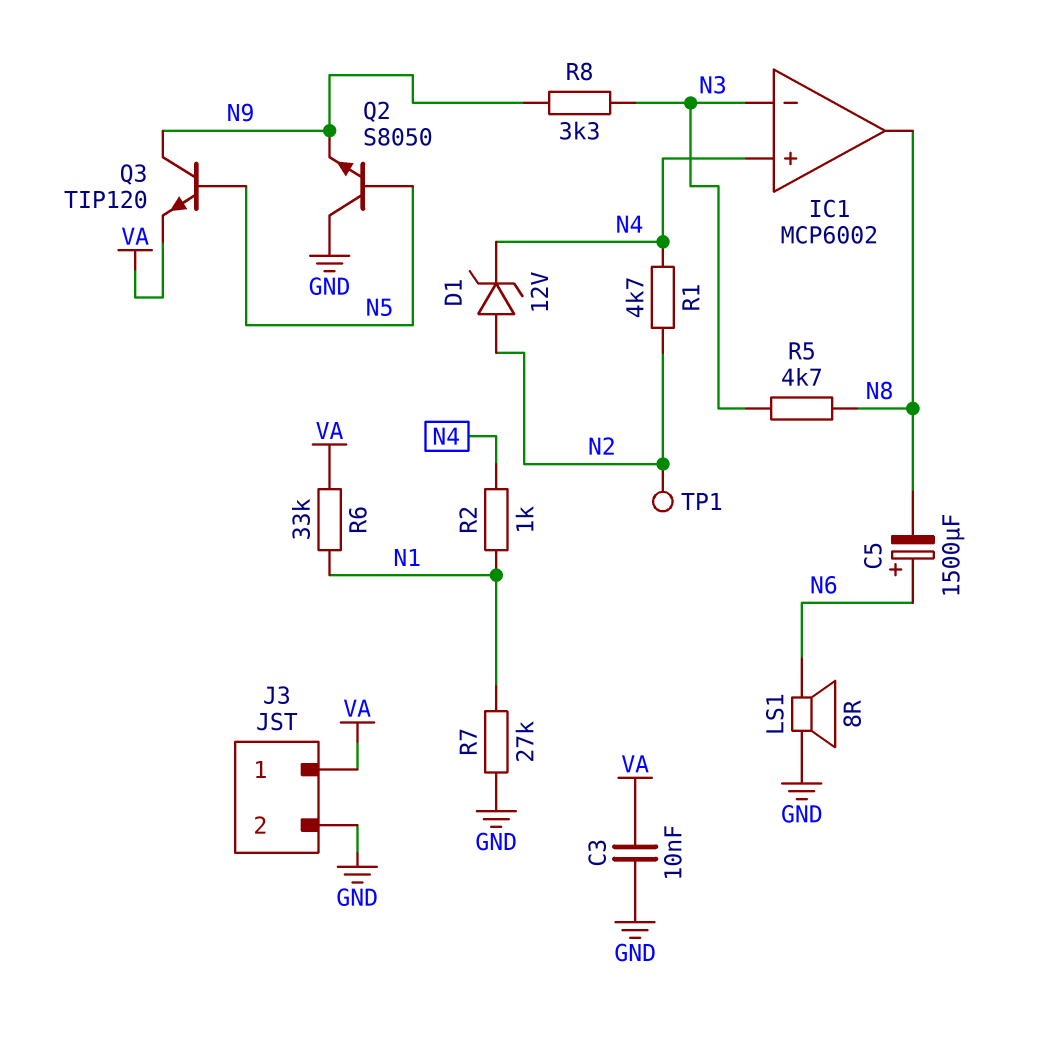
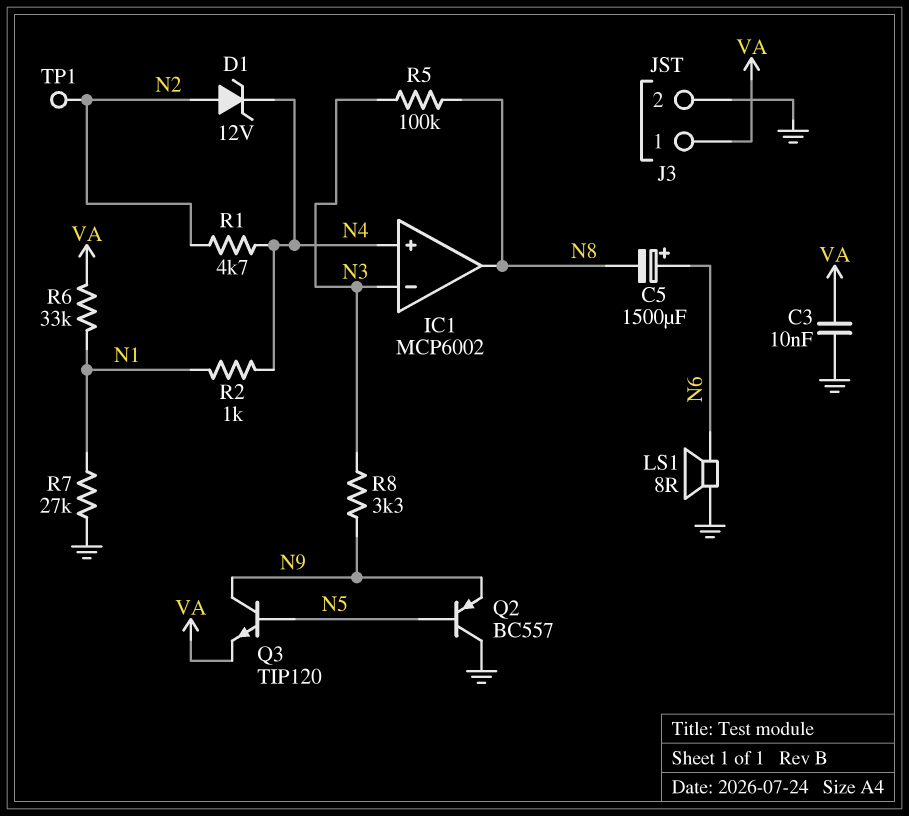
Q2: NPN S8050 (B N5, C GND, E N9) -> PNP BC557 (B N5, C GND, E N9)
R5: 4.7k (N3, N8) -> 100k (N3, N8)

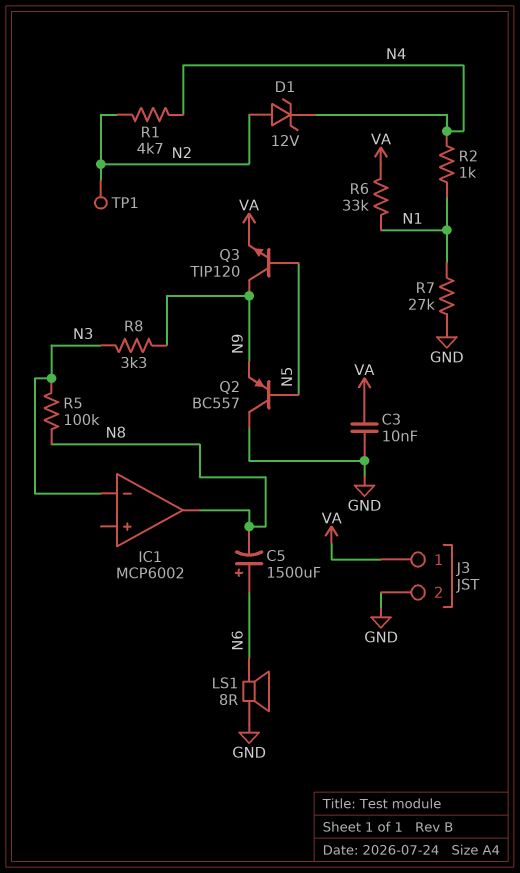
IC1 pin in+: N4 -> none

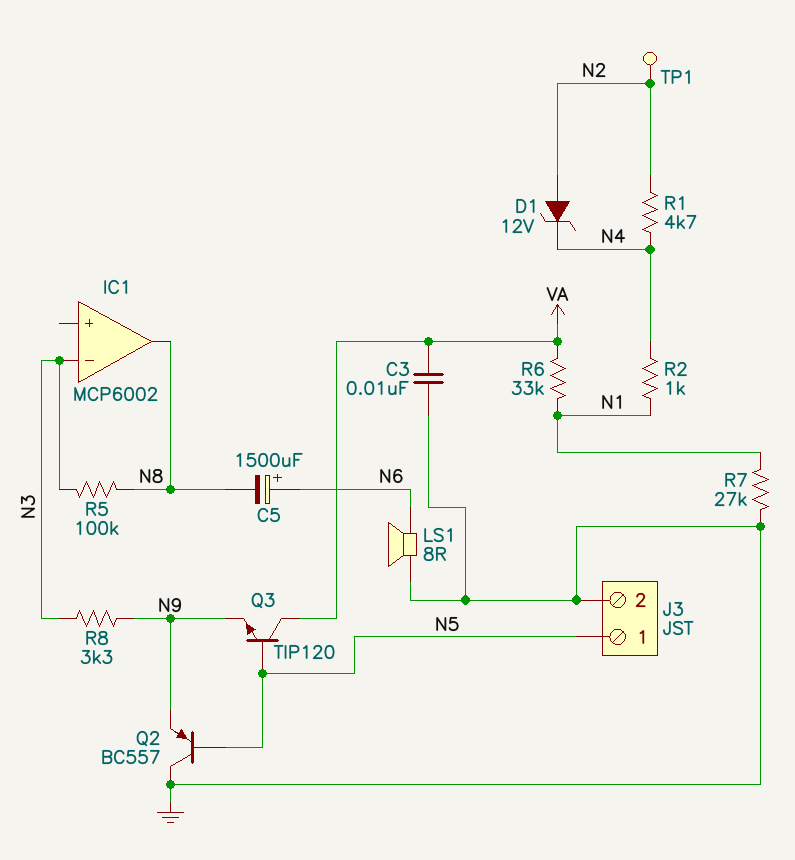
J3 pin 1: VA -> N5
Q3: NPN TIP120 (B N5, C N9, E VA) -> NPN TIP120 (B N5, C VA, E N9)

